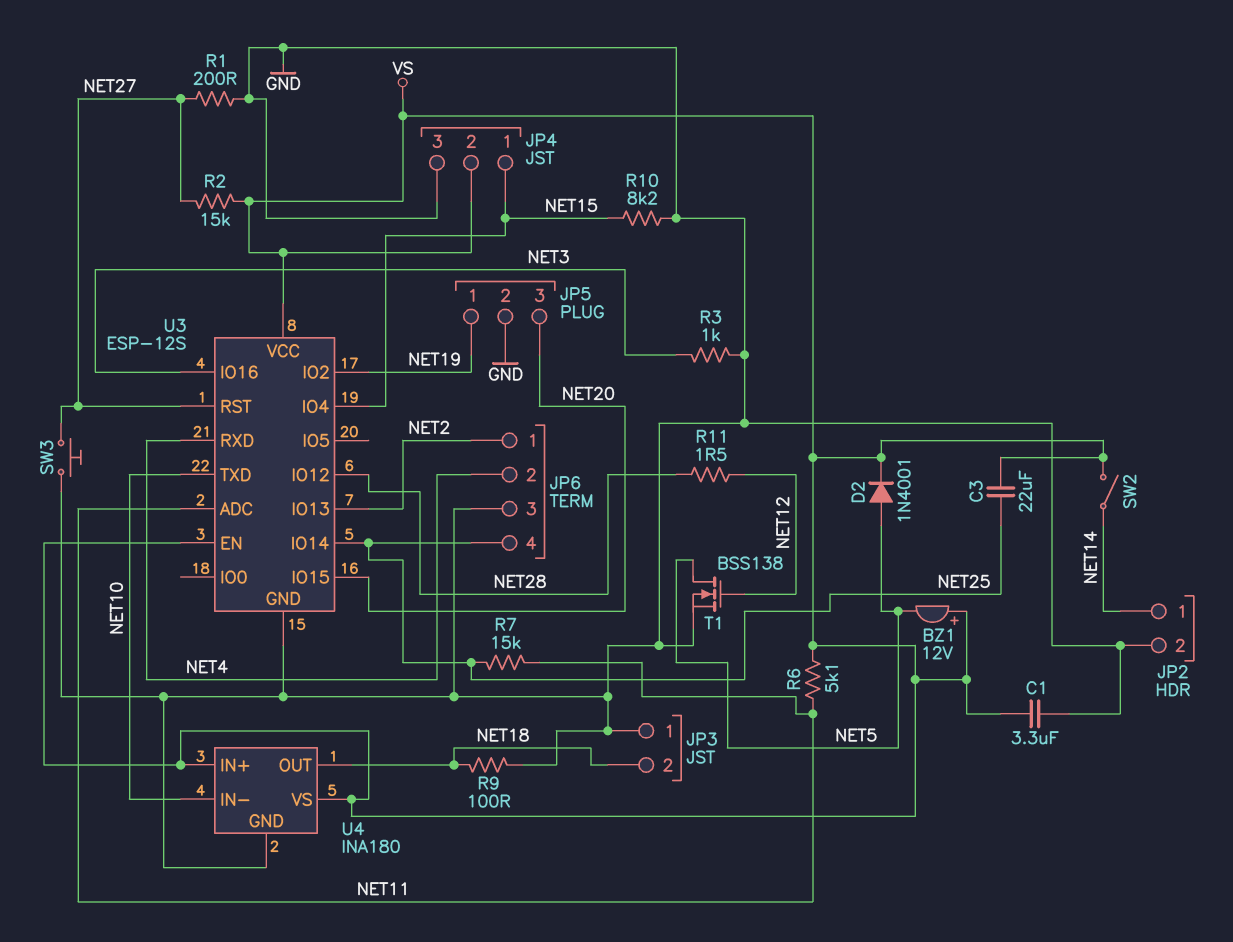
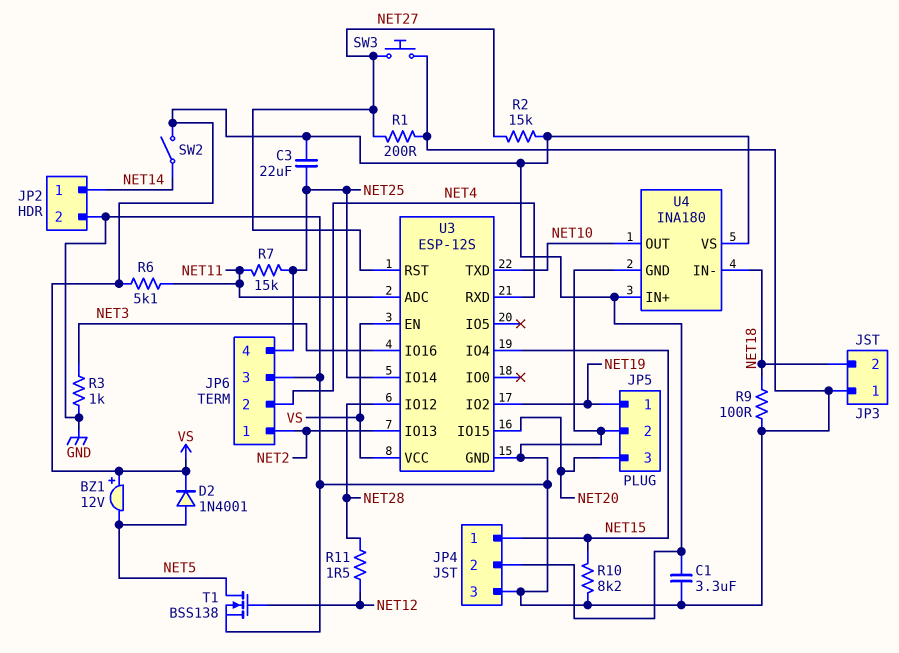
U4 pin IN-: NET10 -> NET18
U4 pin OUT: NET18 -> NET10

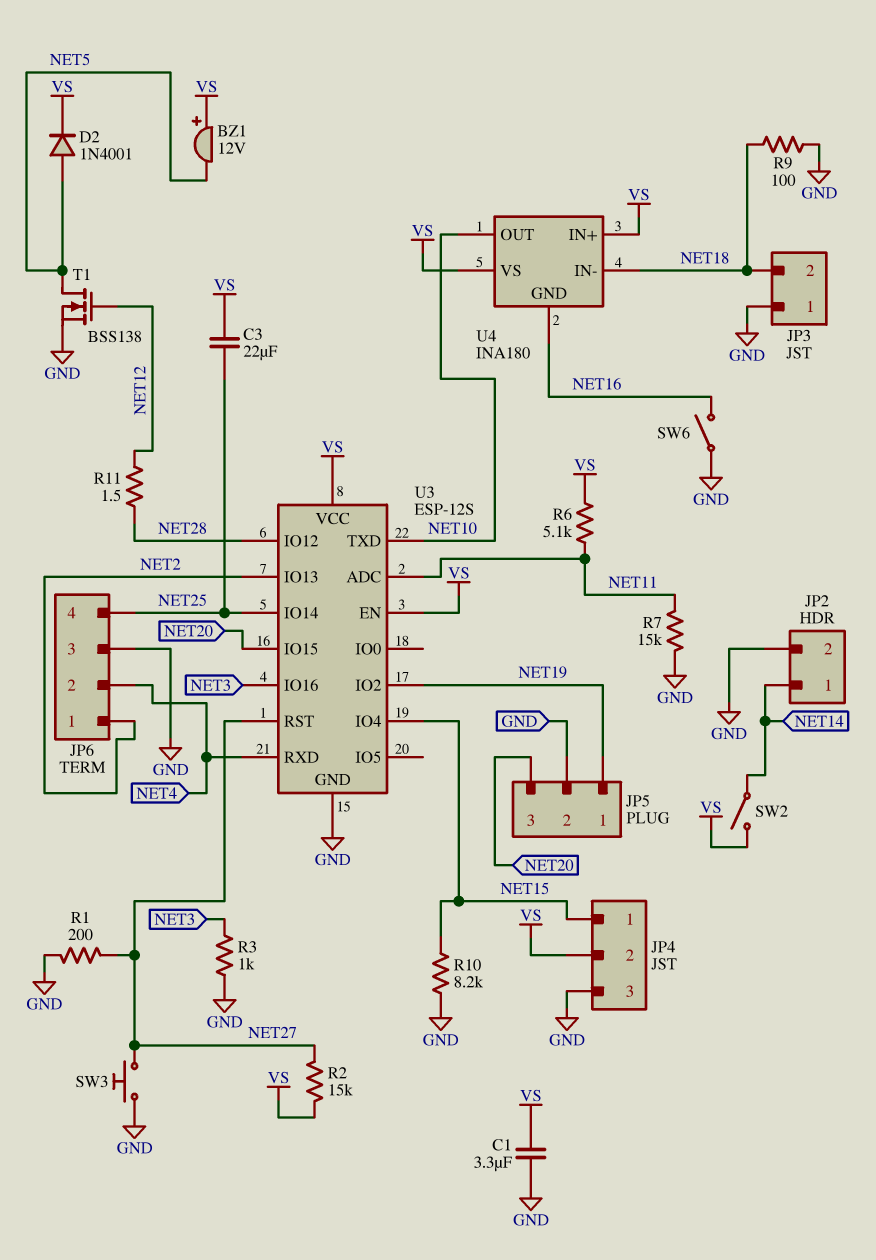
R7: 15k (NET11, NET25) -> 15k (GND, NET11)
SW6: none -> switch (GND, NET16)
U4 pin GND: GND -> NET16

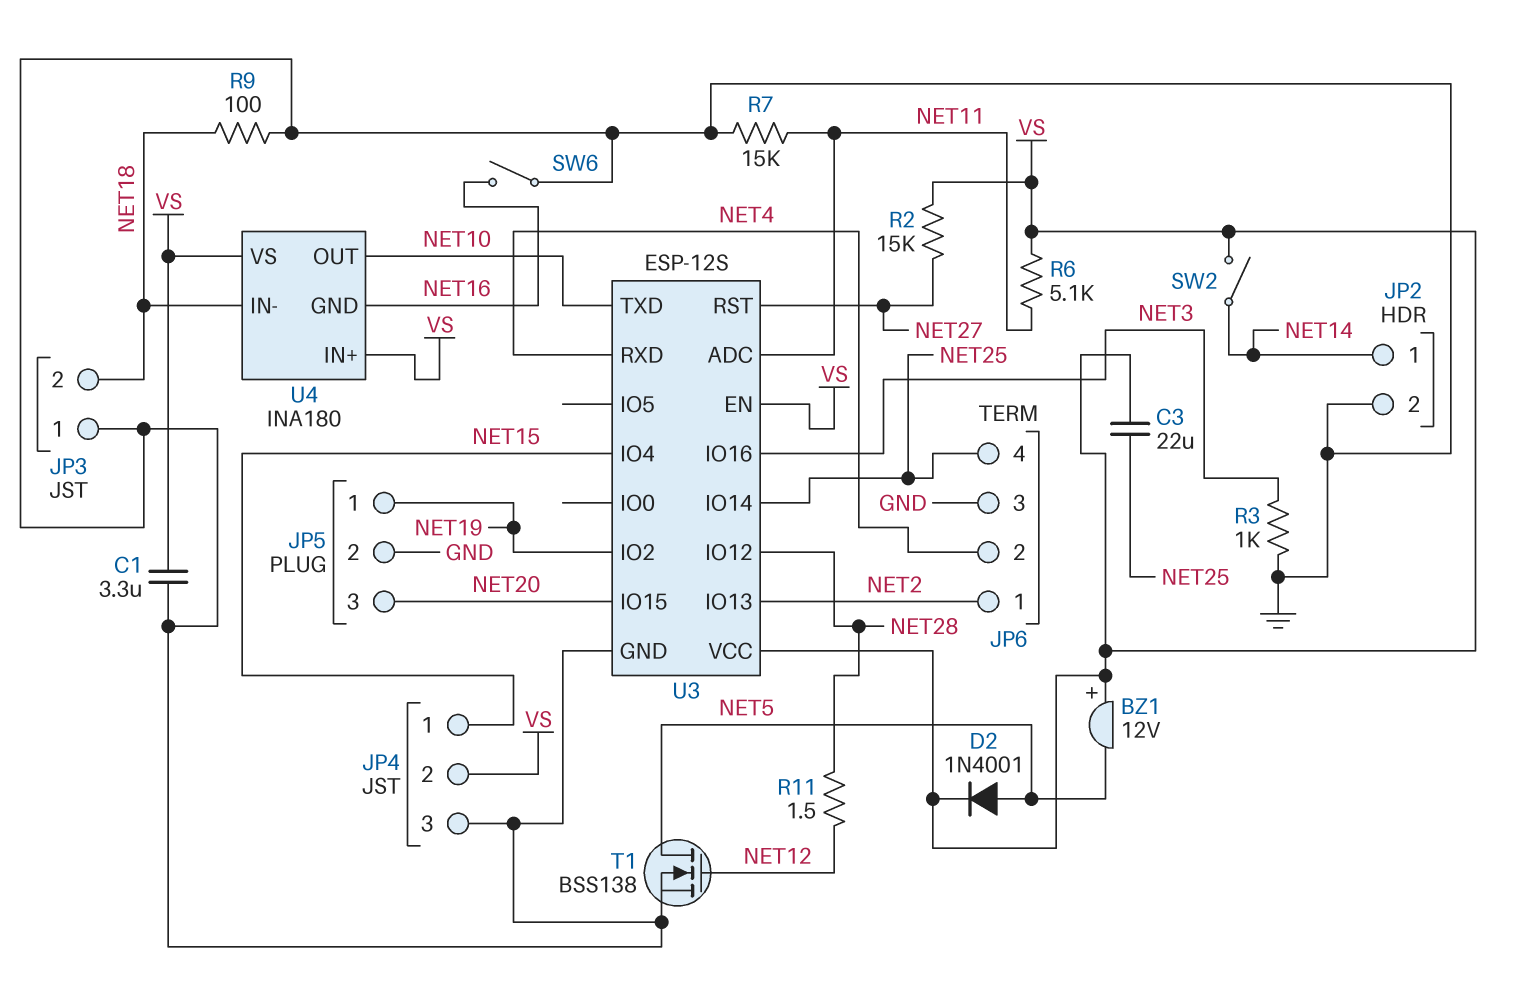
R1: 200 (GND, NET27) -> none
R10: 8.2k (GND, NET15) -> none
SW3: button (GND, NET27) -> none

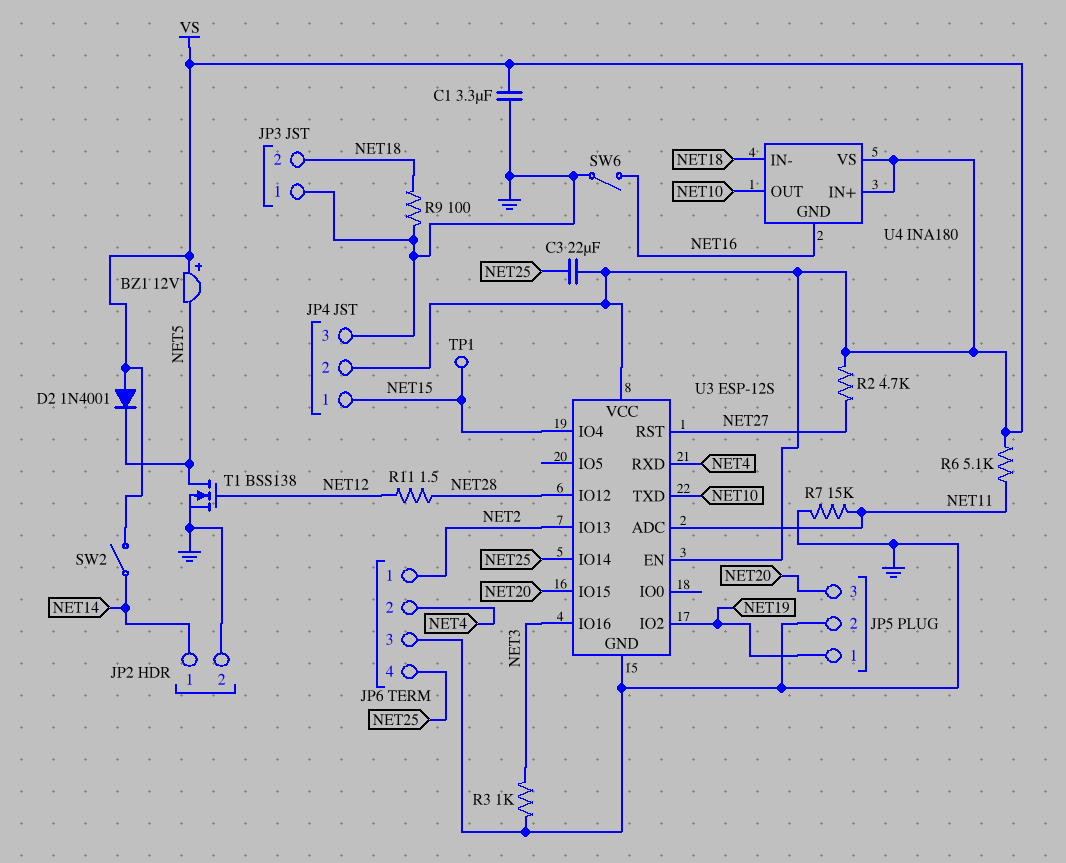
D2: diode 1N4001 (A NET5, K VS) -> diode 1N4001 (A VS, K NET5)
R2: 15k (NET27, VS) -> 4.7k (NET27, VS)
TP1: none -> test point (NET15)

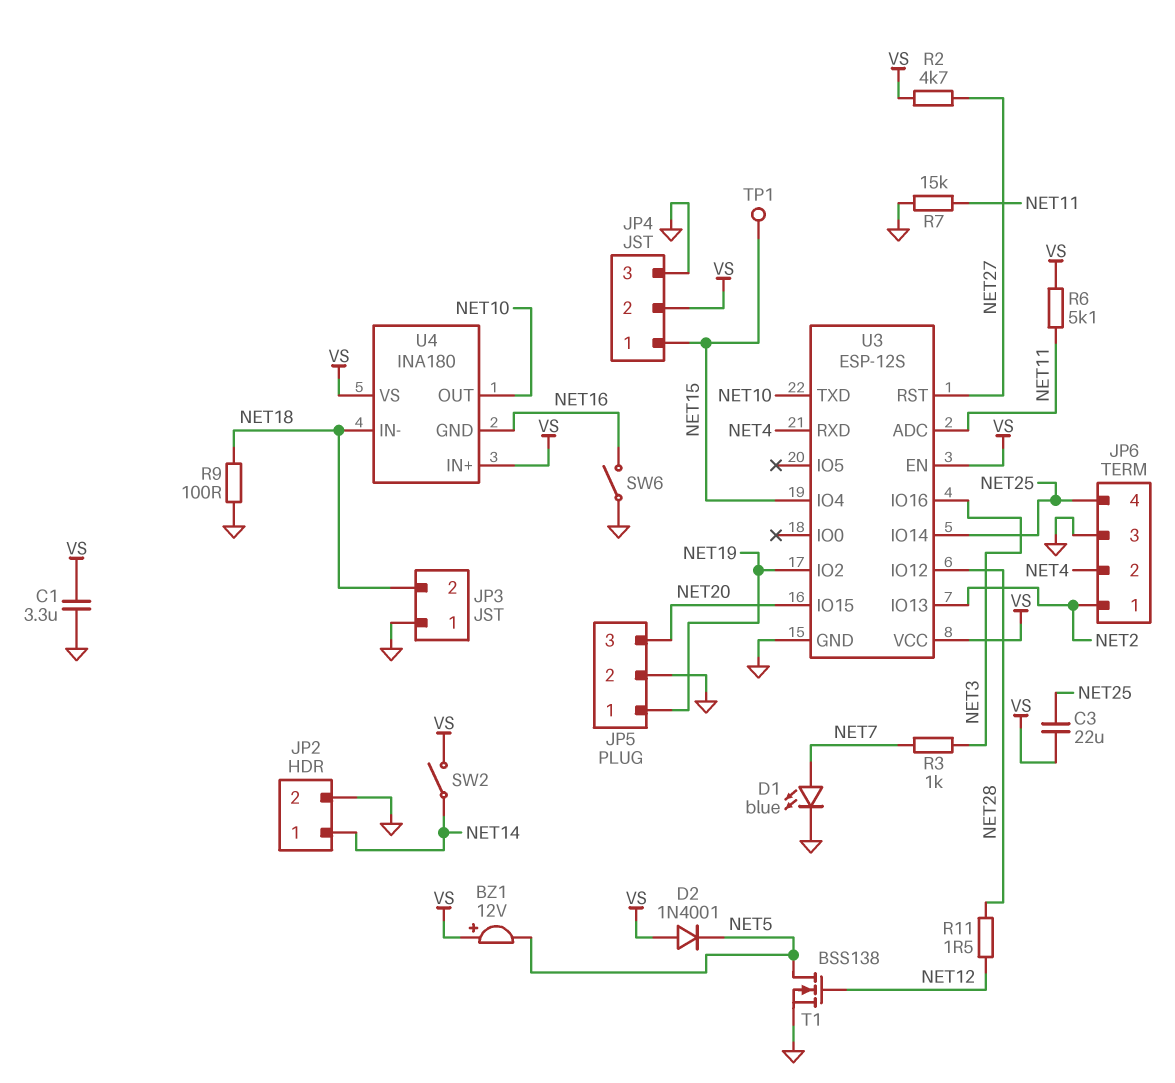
D1: none -> LED blue (A NET7, K GND)
R3: 1k (GND, NET3) -> 1k (NET3, NET7)

